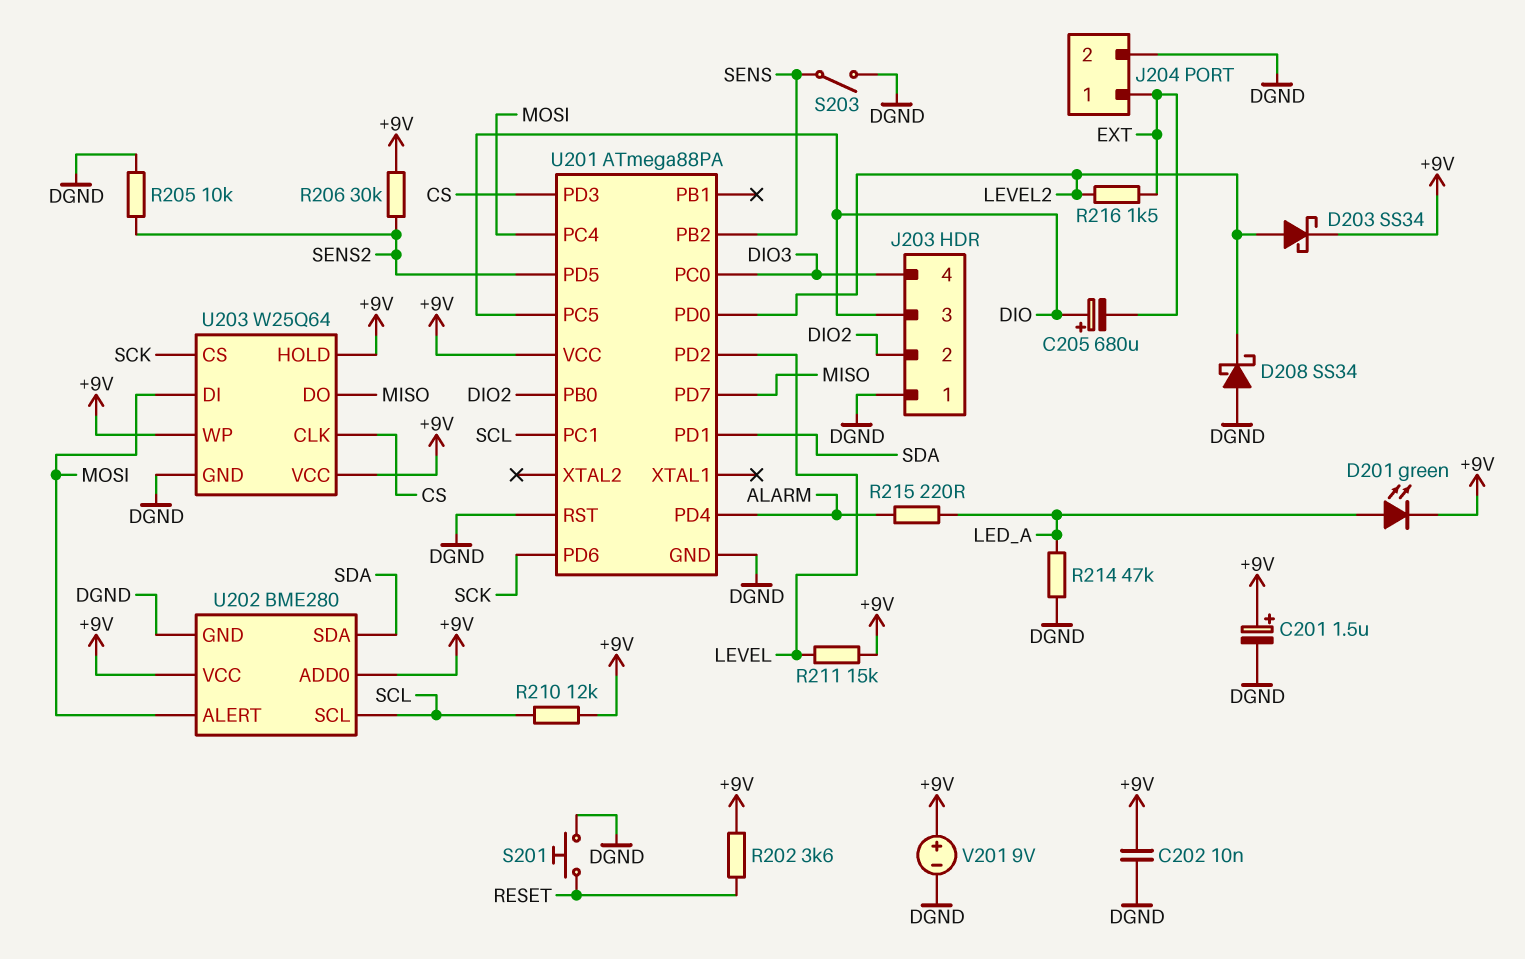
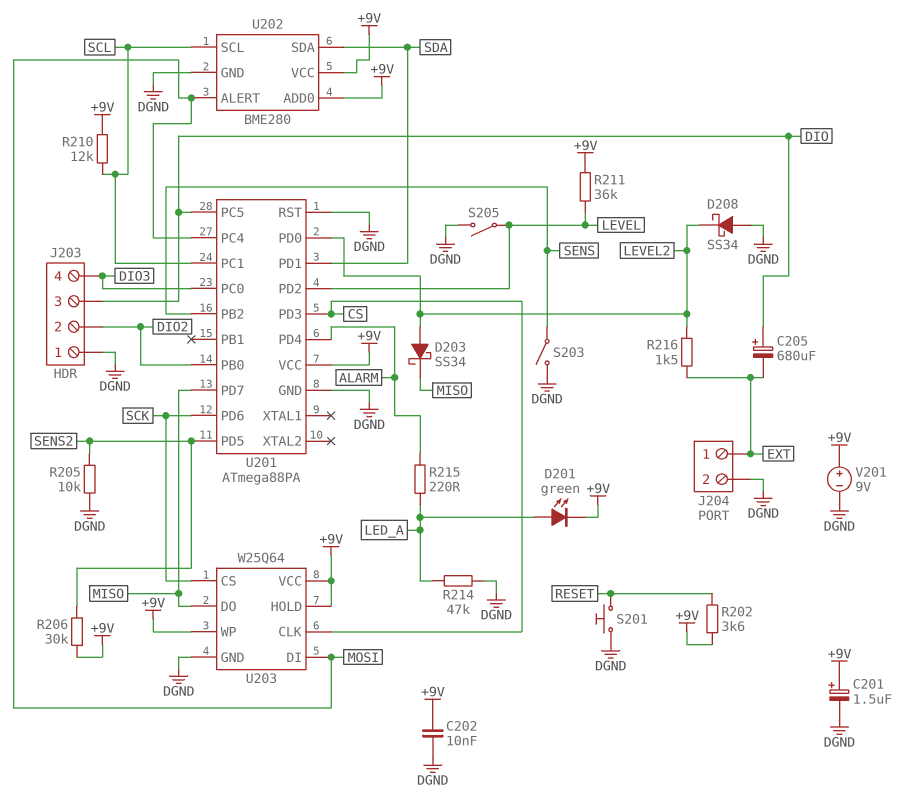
D203: schottky SS34 (A LEVEL2, K +9V) -> schottky SS34 (A LEVEL2, K MISO)
R211: 15k (+9V, LEVEL) -> 36k (+9V, LEVEL)
S205: none -> switch (DGND, LEVEL)

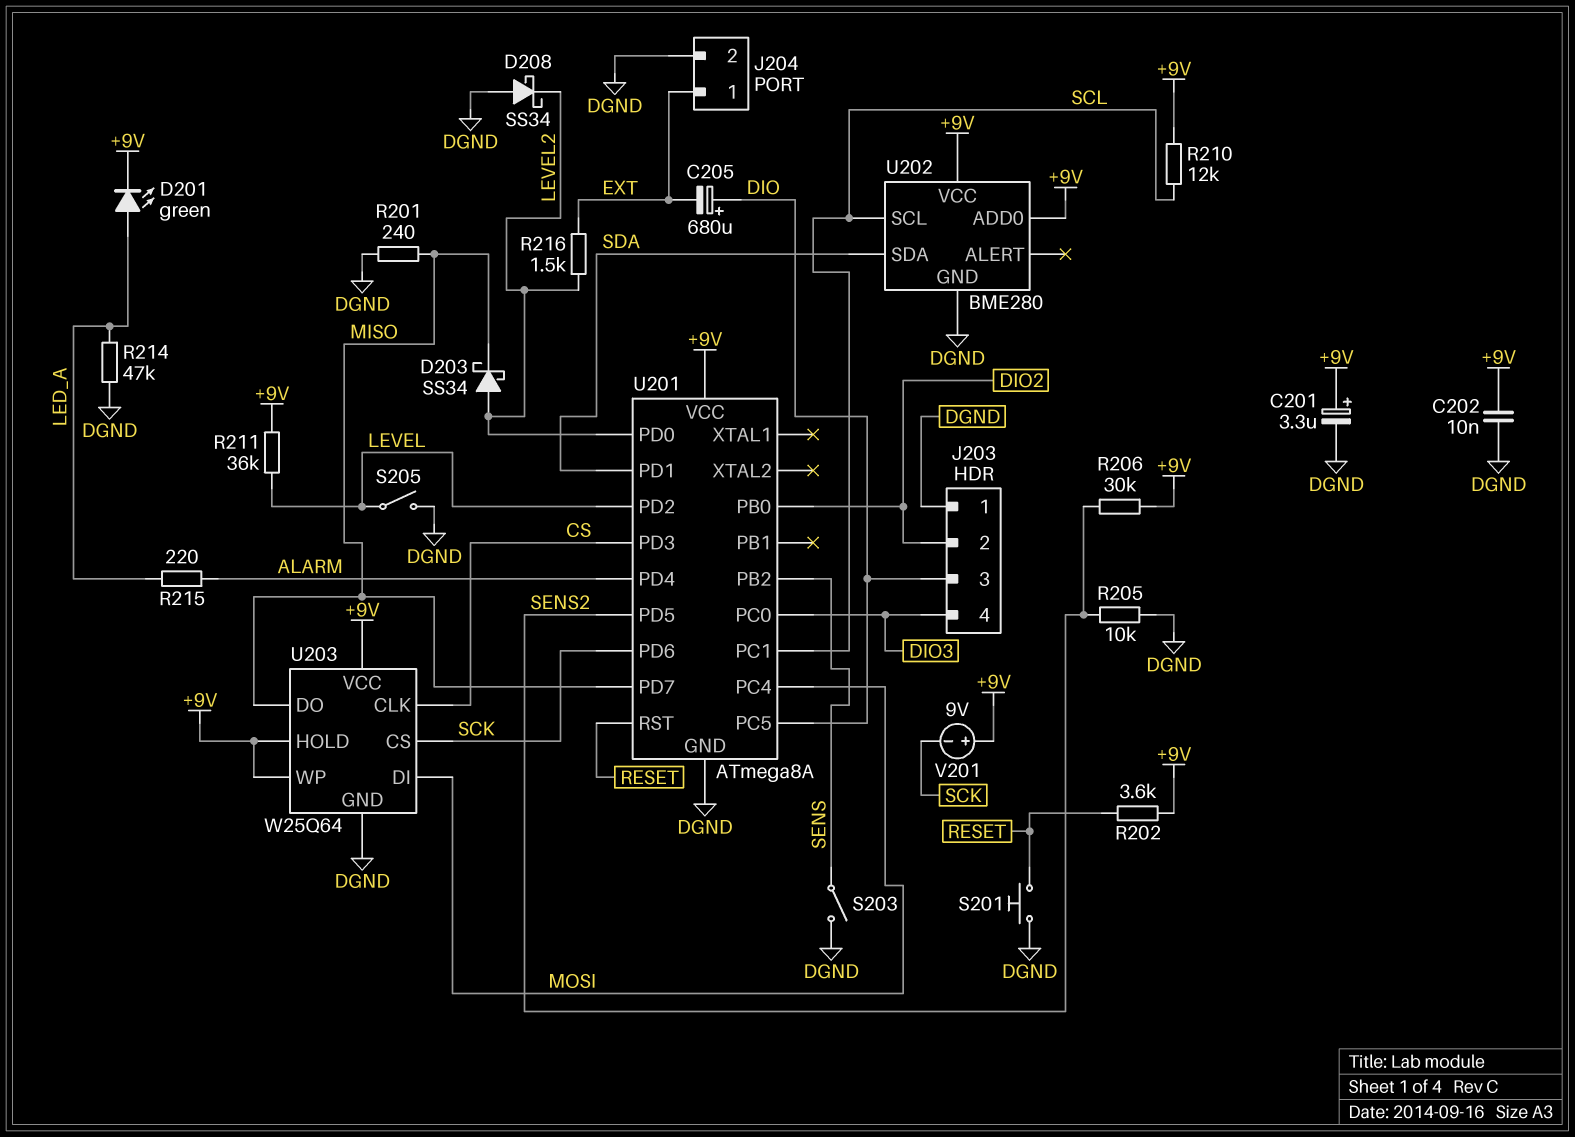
C201: 1.5uF (plus +9V, minus DGND) -> 3.3uF (plus +9V, minus DGND)
R201: none -> 240 (DGND, MISO)
U201: ATmega88PA -> ATmega8A
U201 pin RST: DGND -> RESET
U202 pin ALERT: MOSI -> none
V201: 9V (plus +9V, minus DGND) -> 9V (plus +9V, minus SCK)

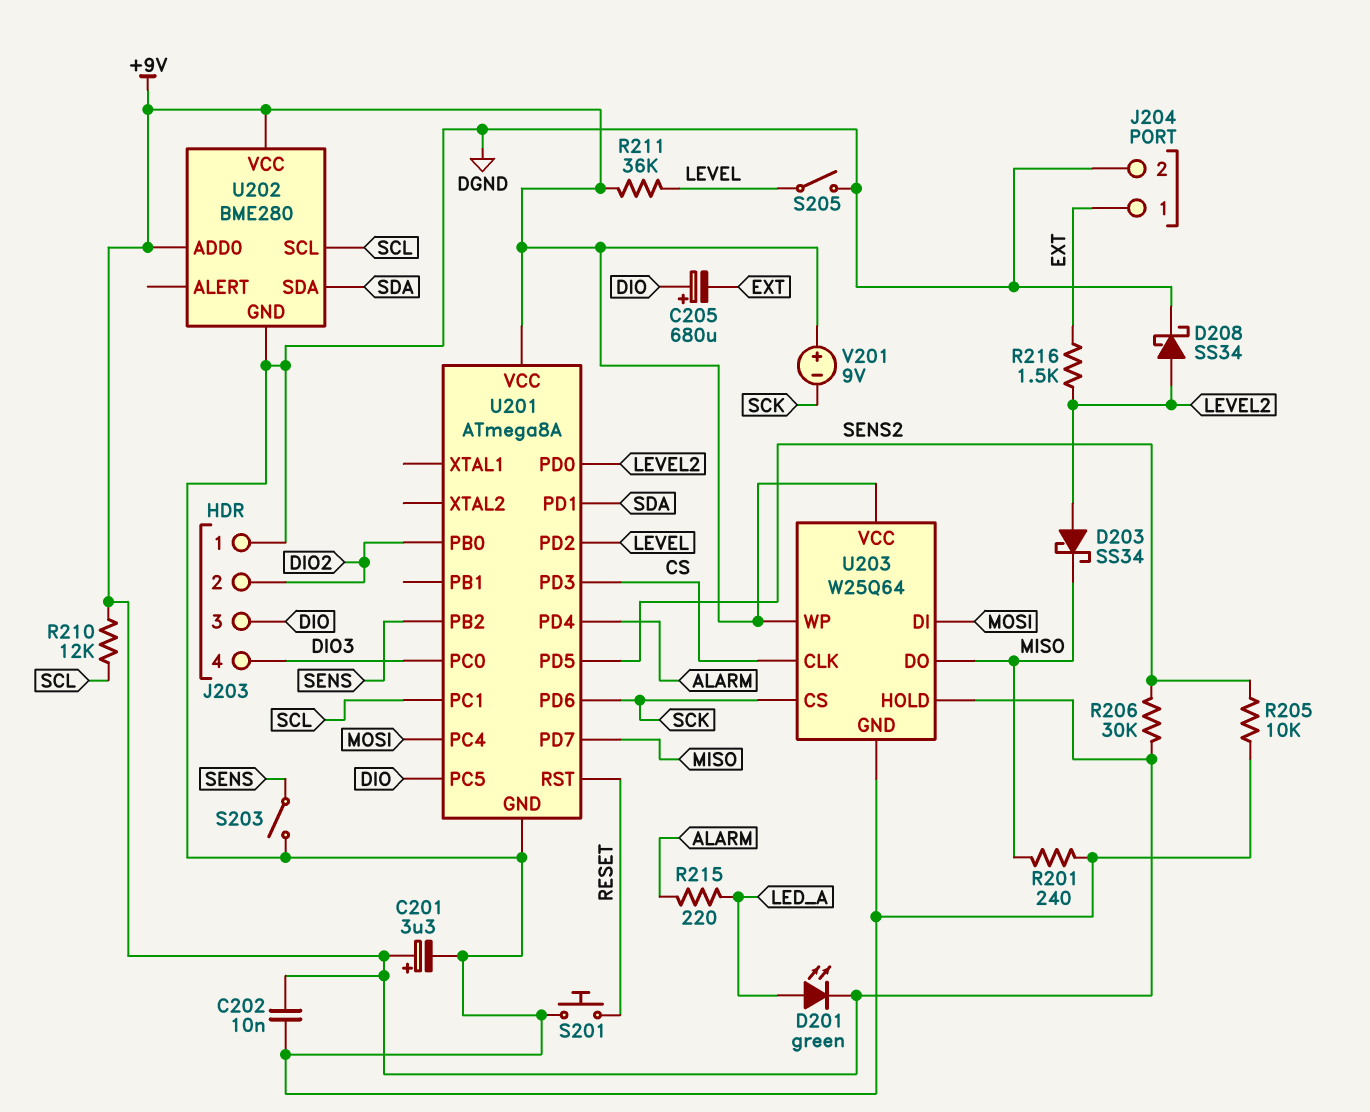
D208: schottky SS34 (A DGND, K LEVEL2) -> schottky SS34 (A LEVEL2, K DGND)
R202: 3.6k (+9V, RESET) -> none
R214: 47k (DGND, LED_A) -> none

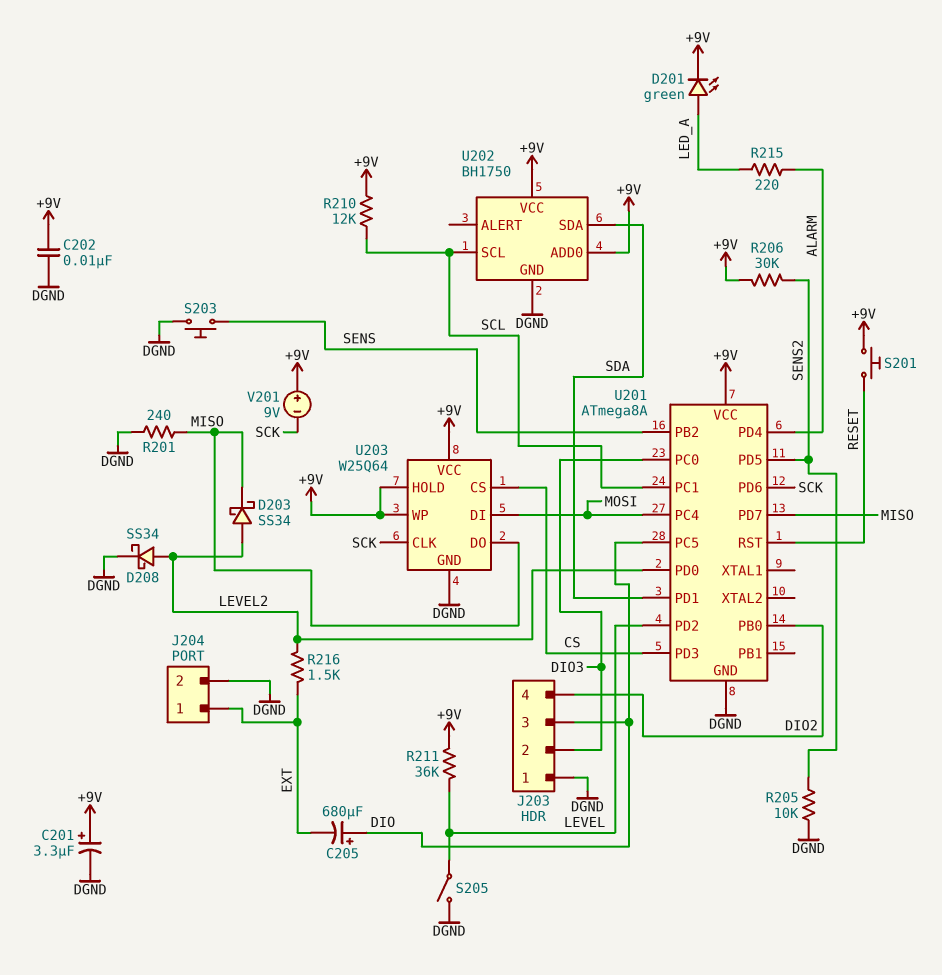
J203 pin 2: DIO2 -> DIO3
J203 pin 4: DIO3 -> DIO2
S201: button (DGND, RESET) -> button (+9V, RESET)
S203: switch (DGND, SENS) -> button (DGND, SENS)
U202: BME280 -> BH1750
U203 pin CLK: CS -> SCK
U203 pin CS: SCK -> CS

